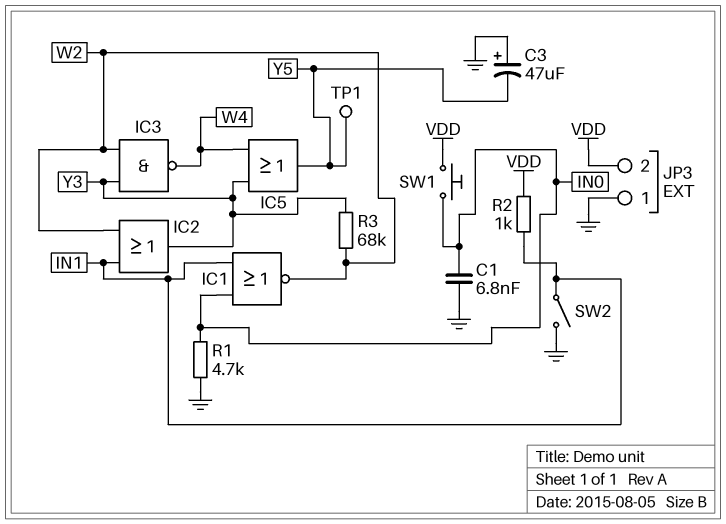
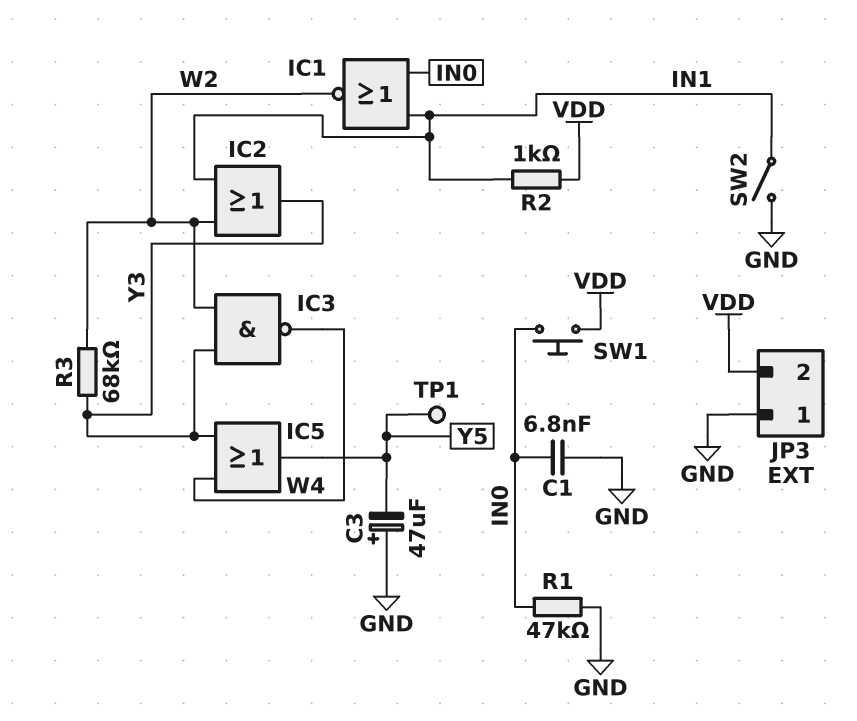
R1: 4.7k (GND, IN0) -> 47k (GND, IN0)

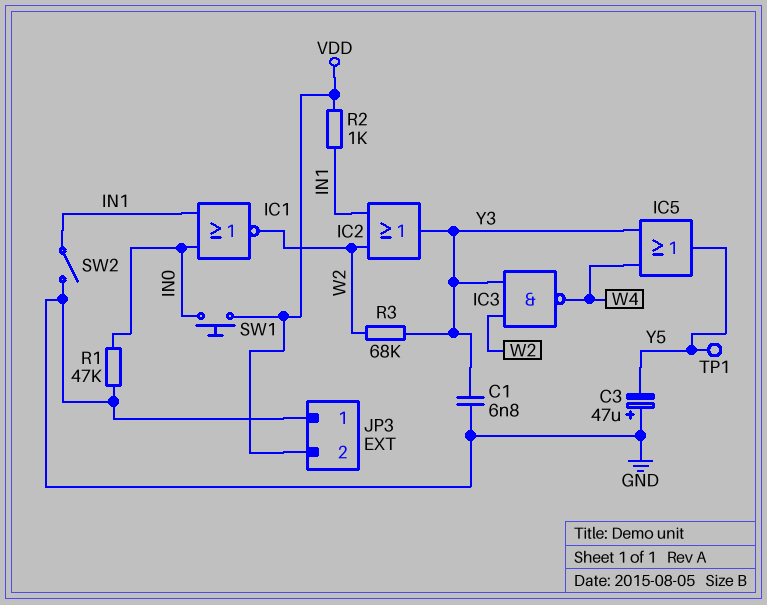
C1: 6.8nF (GND, IN0) -> 6.8nF (GND, Y3)

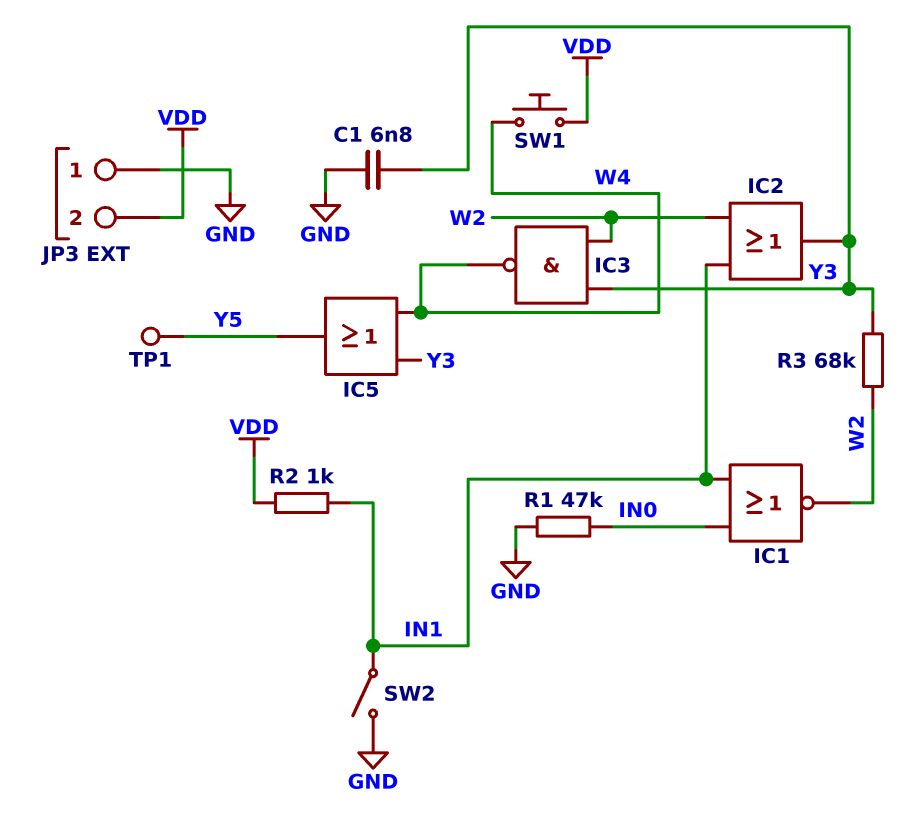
C3: 47uF (plus GND, minus Y5) -> none
SW1: button (IN0, VDD) -> button (VDD, W4)

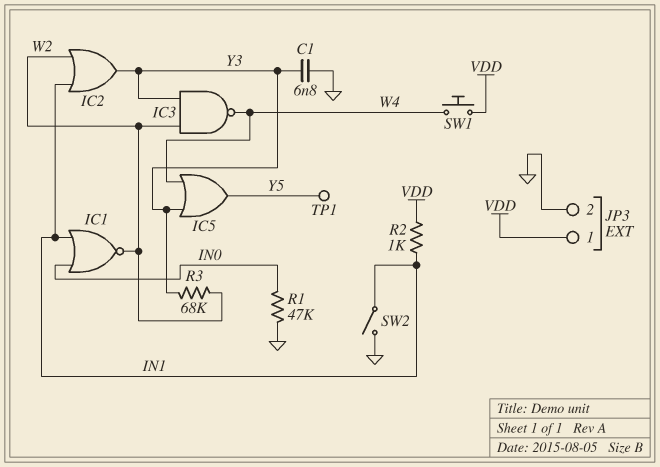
JP3 pin 1: GND -> VDD
JP3 pin 2: VDD -> GND

